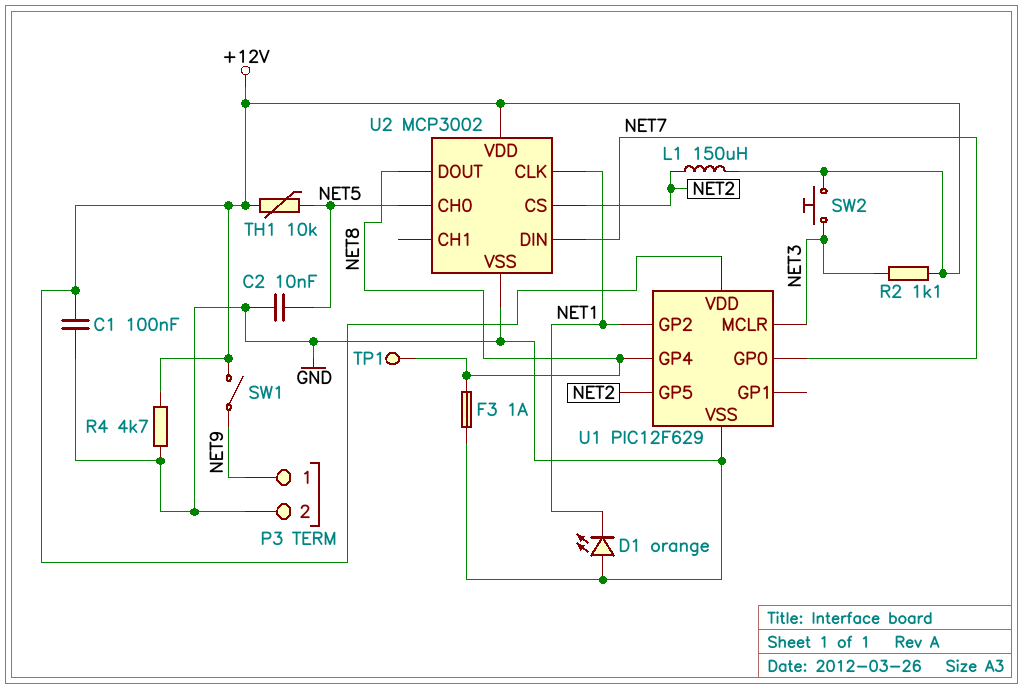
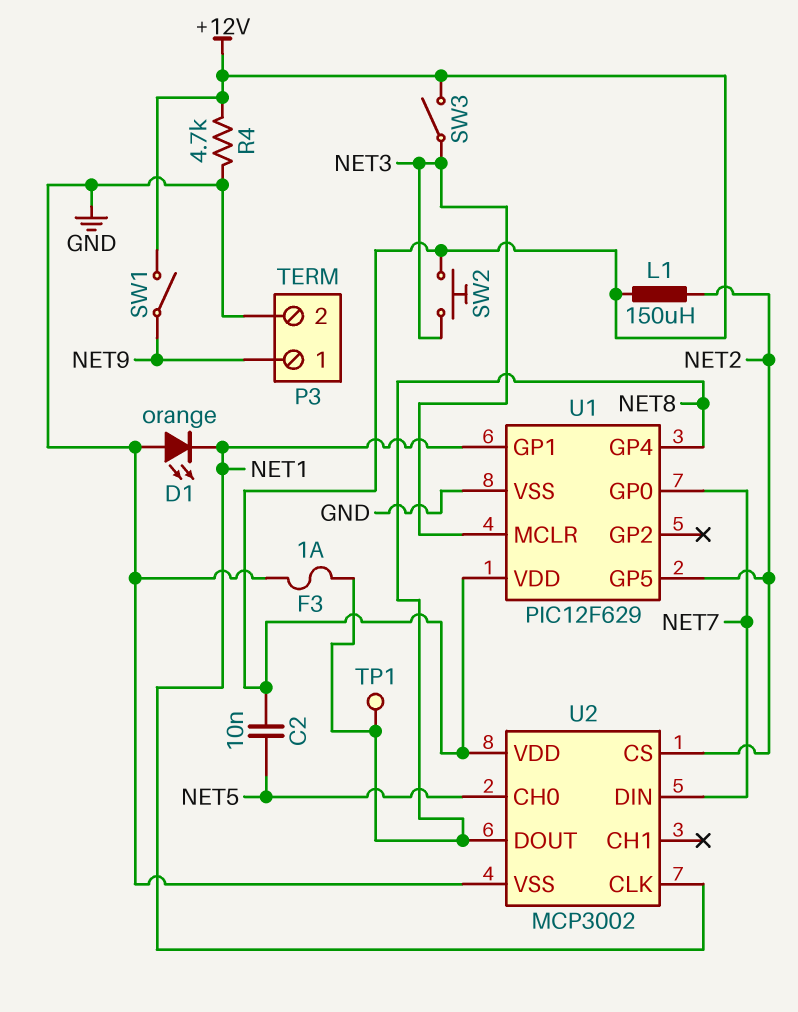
C1: 100nF (+12V, GND) -> none
C2: 10nF (GND, NET5) -> 10nF (+12V, NET5)
R2: 1.1k (+12V, NET3) -> none
SW3: none -> switch (+12V, NET3)
TH1: 10k (+12V, NET5) -> none
U1 pin GP1: none -> NET1
U1 pin GP2: NET1 -> none

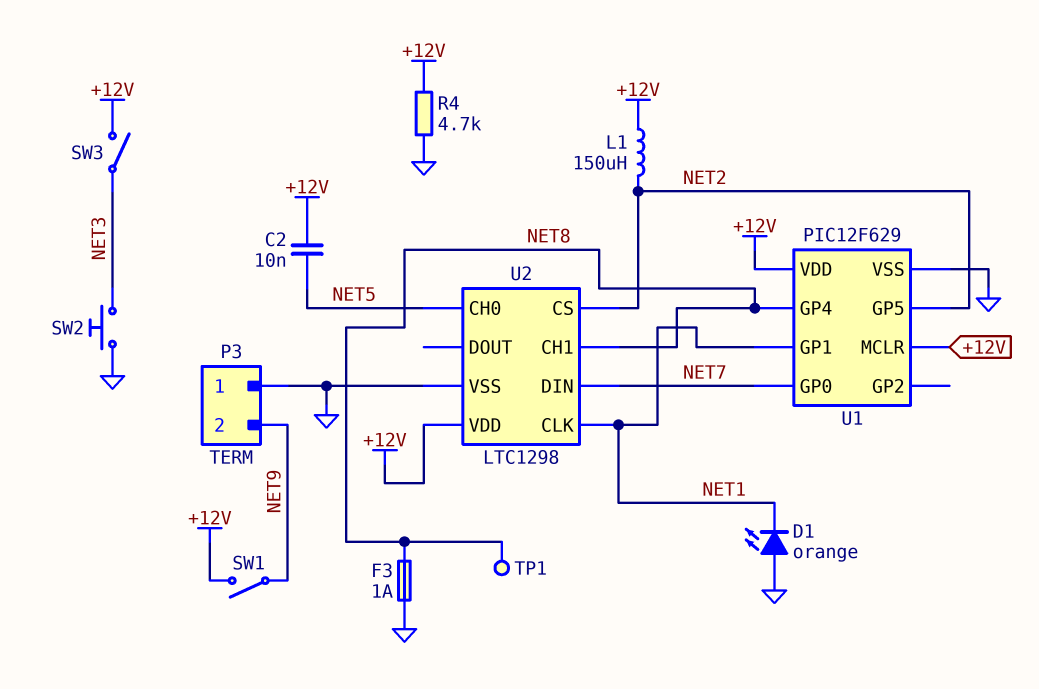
P3 pin 1: NET9 -> GND
P3 pin 2: GND -> NET9
SW2: button (+12V, NET3) -> button (GND, NET3)
U1 pin MCLR: NET3 -> +12V
U2: MCP3002 -> LTC1298
U2 pin CH1: none -> NET8
U2 pin DOUT: NET8 -> none

